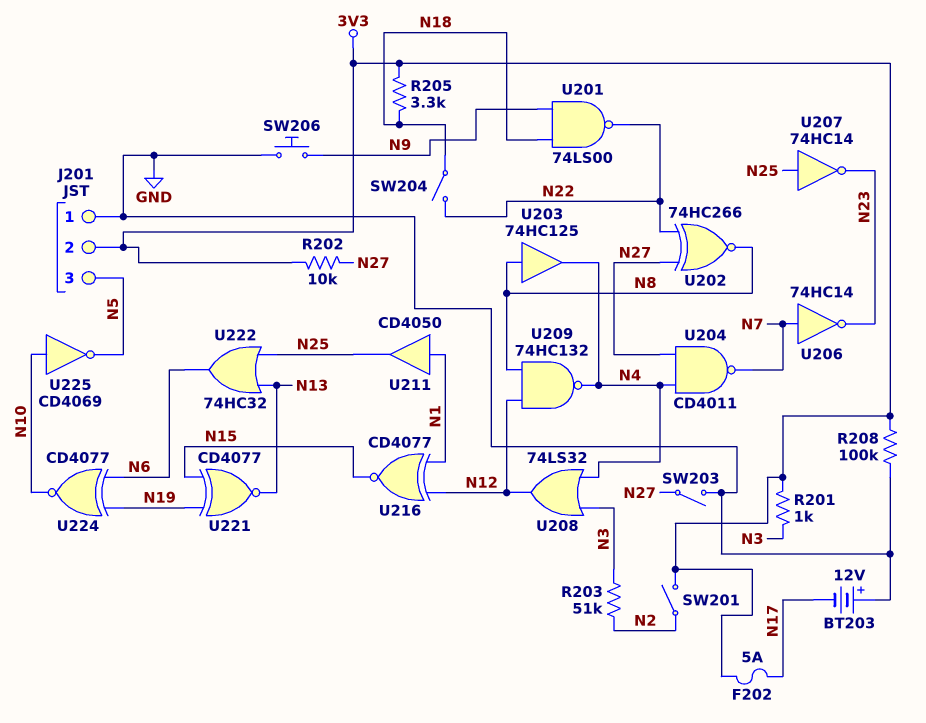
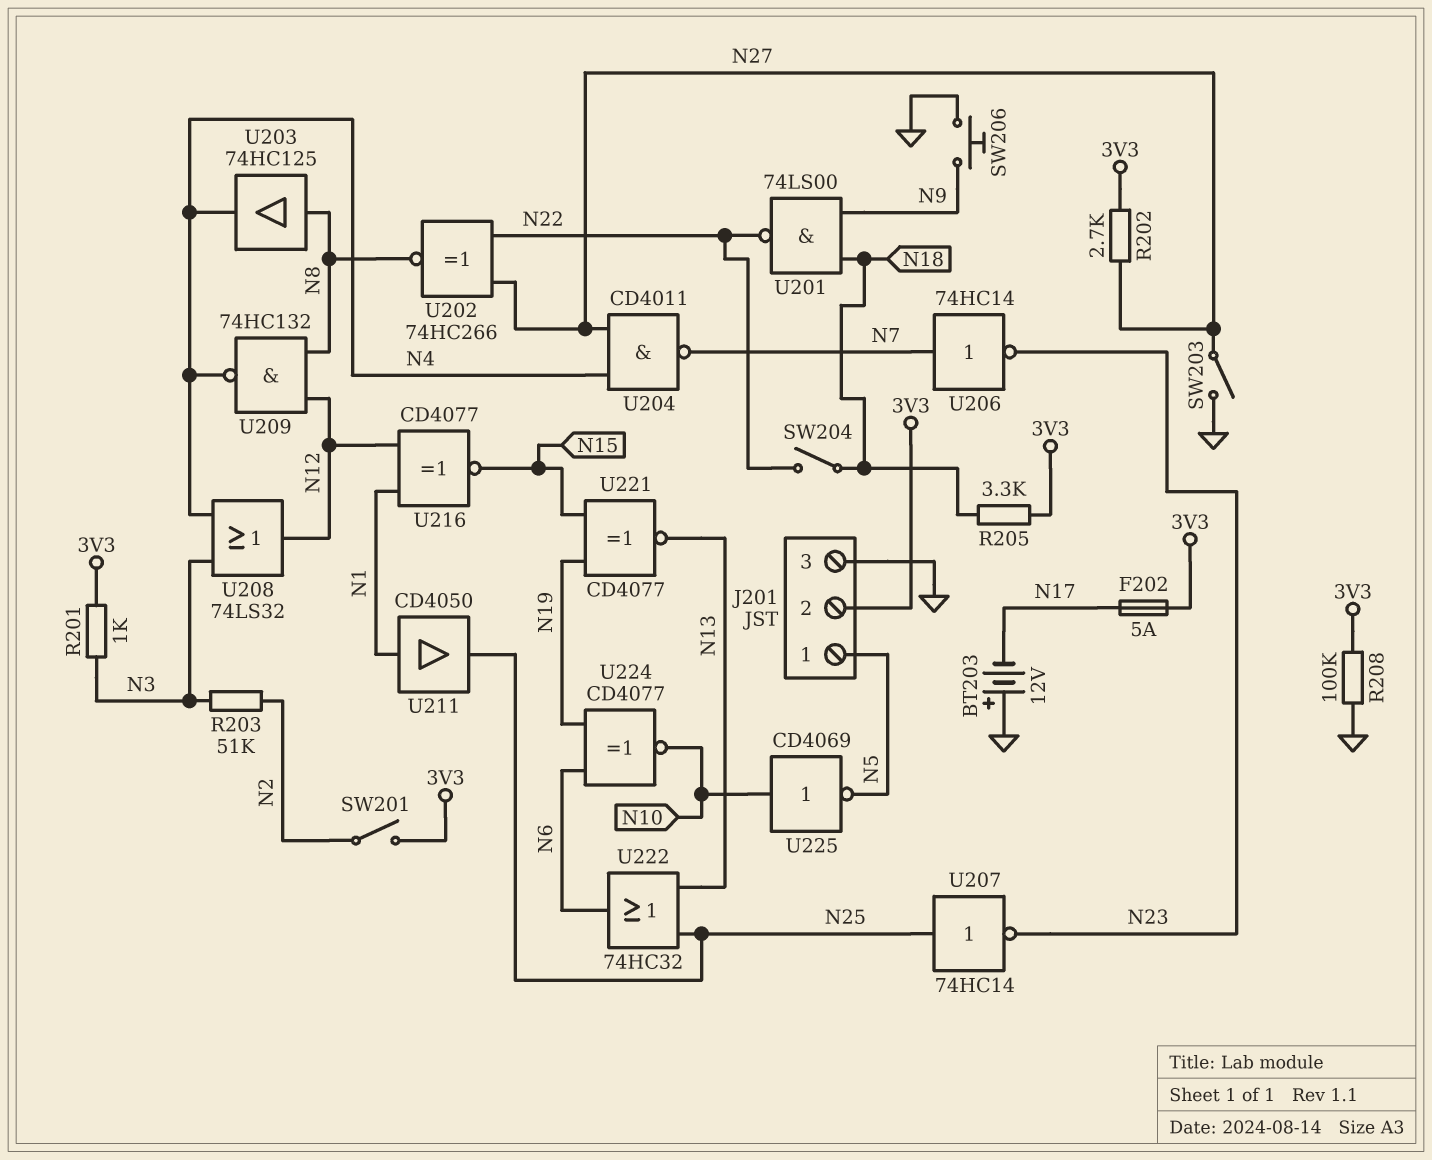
J201 pin 1: GND -> N5
J201 pin 3: N5 -> GND
R202: 10k (3V3, N27) -> 2.7k (3V3, N27)

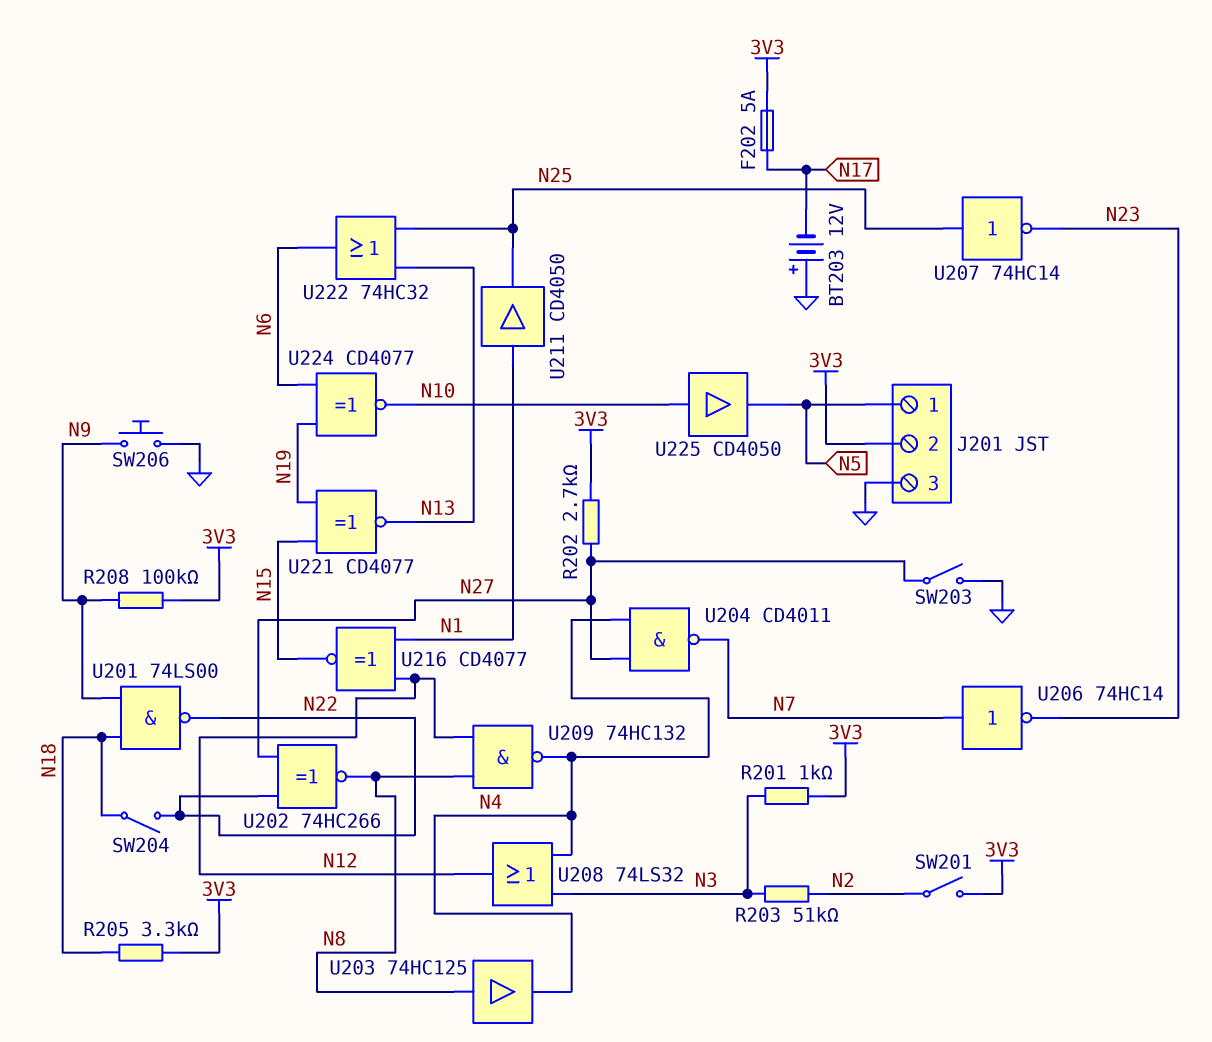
R208: 100k (3V3, GND) -> 100k (3V3, N9)
U225: NOT CD4069 (in N10, out N5) -> buffer CD4050 (in N10, out N5)

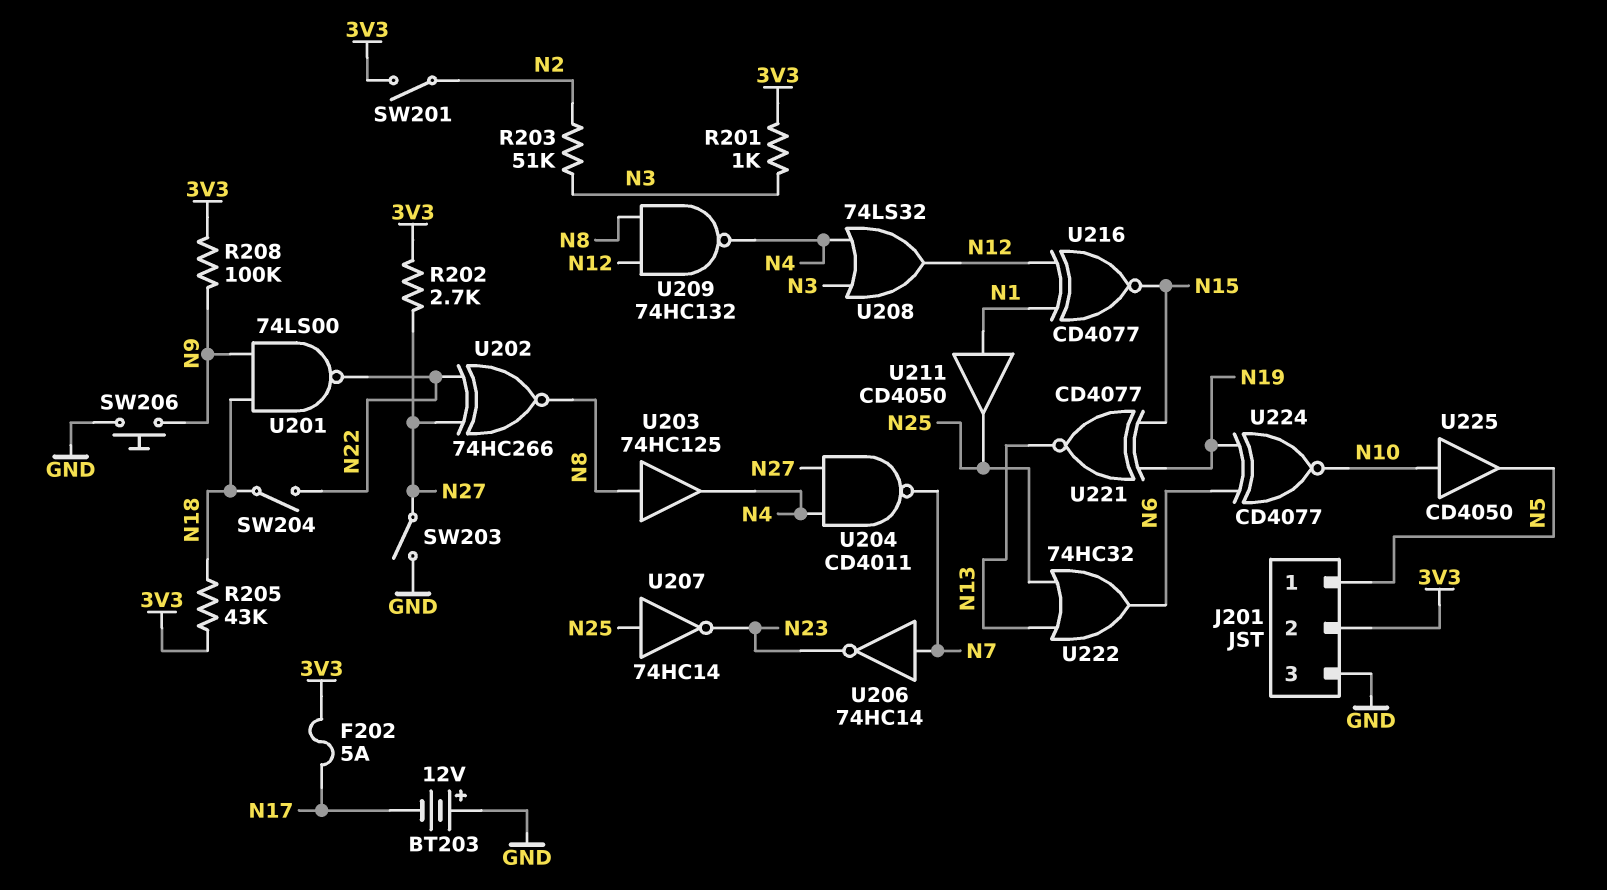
R205: 3.3k (3V3, N18) -> 43k (3V3, N18)

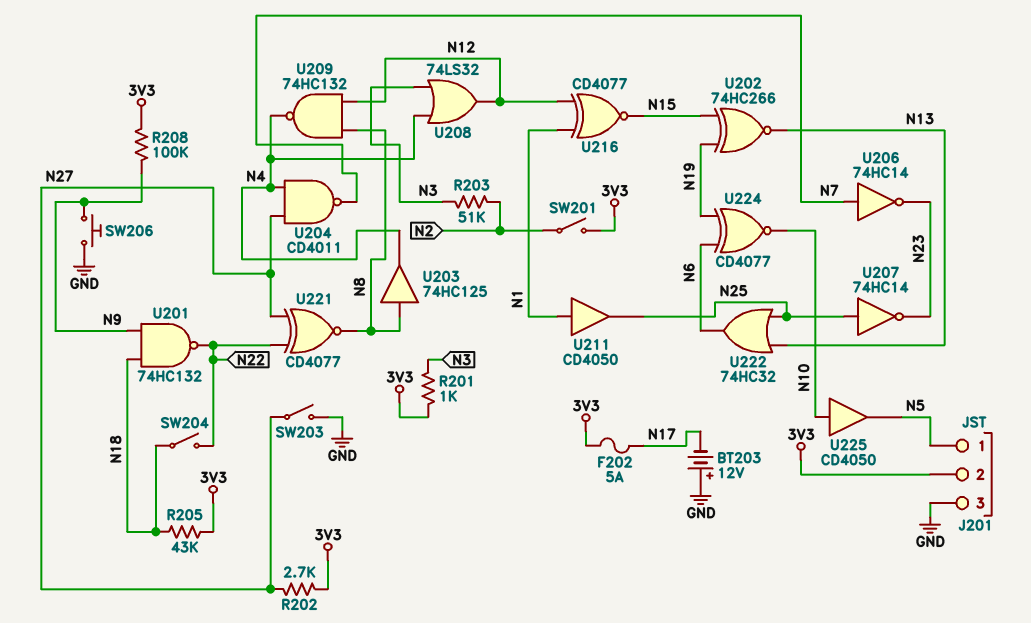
U201: NAND 74LS00 (in N9, in N18, out N22) -> NAND 74HC132 (in N9, in N18, out N22)
U202: XNOR 74HC266 (in N22, in N27, out N8) -> XNOR 74HC266 (in N15, in N19, out N13)
U221: XNOR CD4077 (in N15, in N19, out N13) -> XNOR CD4077 (in N22, in N27, out N8)

